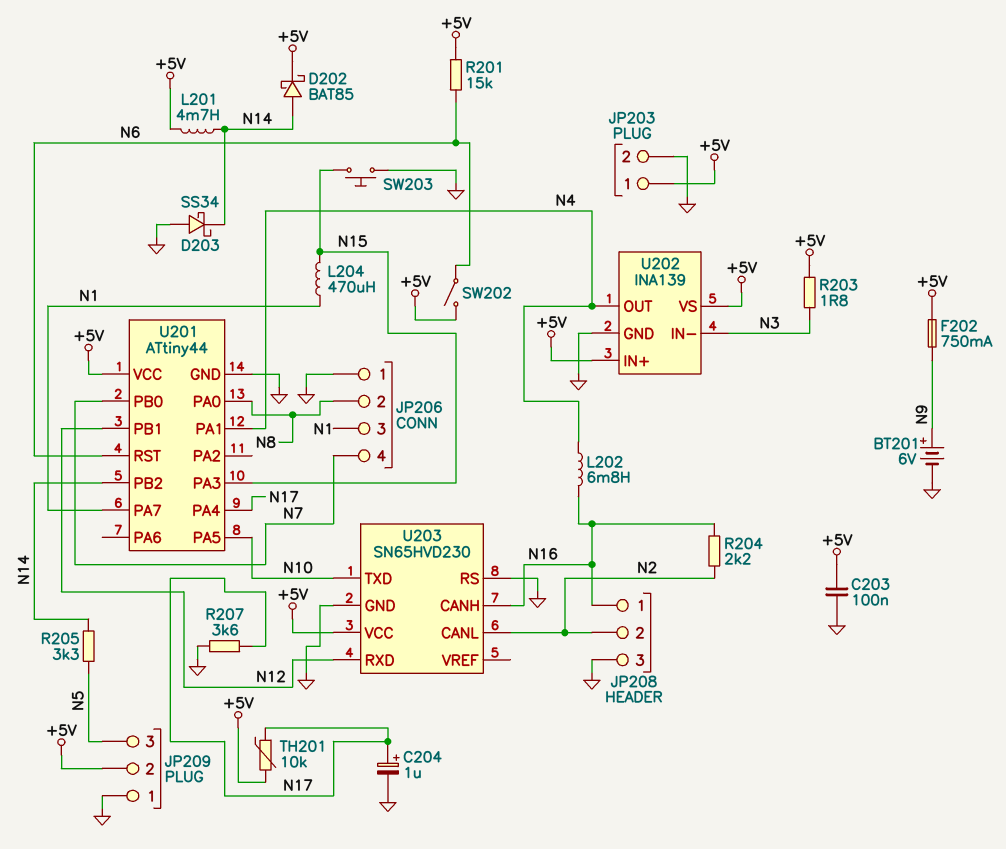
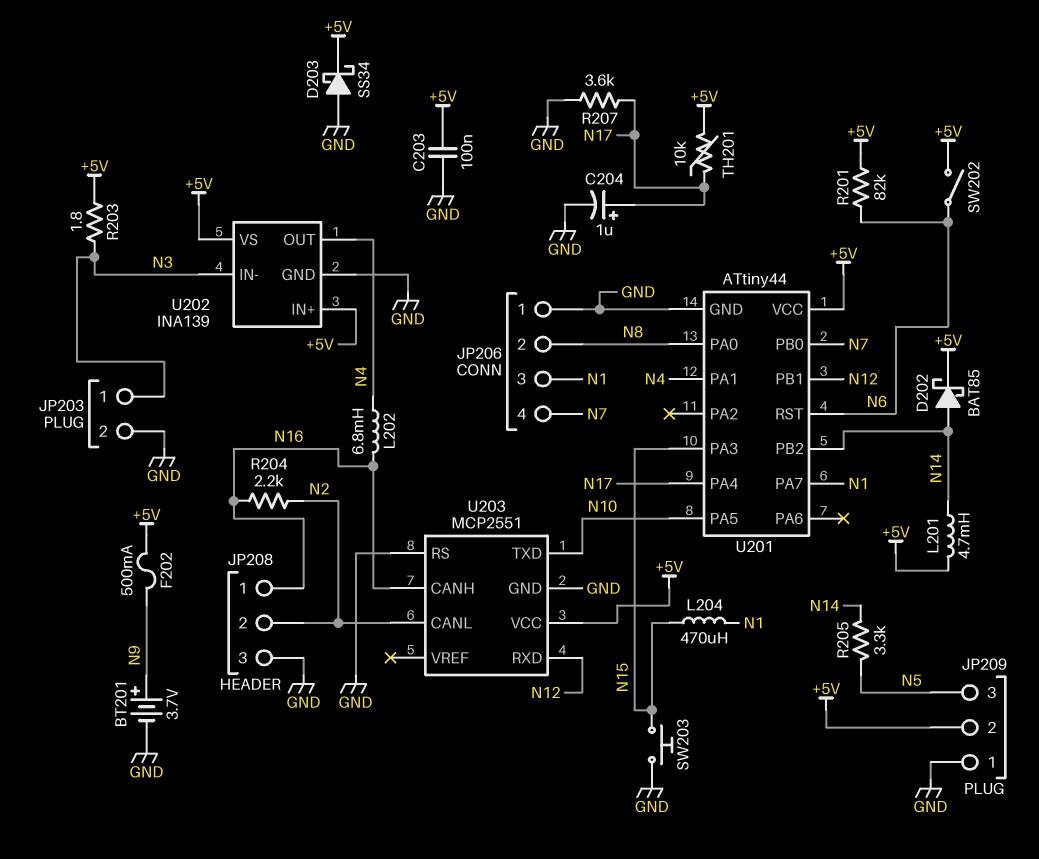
BT201: 6V (plus N9, minus GND) -> 3.7V (plus N9, minus GND)
D203: schottky SS34 (A GND, K N14) -> schottky SS34 (A GND, K +5V)
F202: 750mA (+5V, N9) -> 500mA (+5V, N9)
JP203 pin 1: +5V -> N3
R201: 15k (+5V, N6) -> 82k (+5V, N6)
U203: SN65HVD230 -> MCP2551

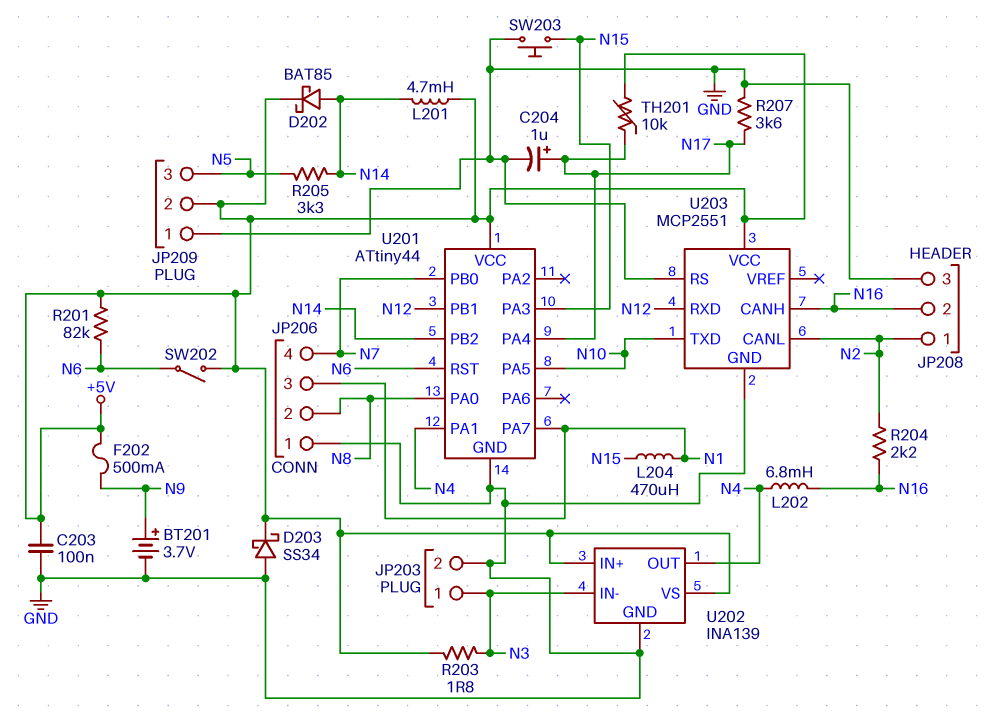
JP208 pin 1: N16 -> N2
JP208 pin 2: N2 -> N16

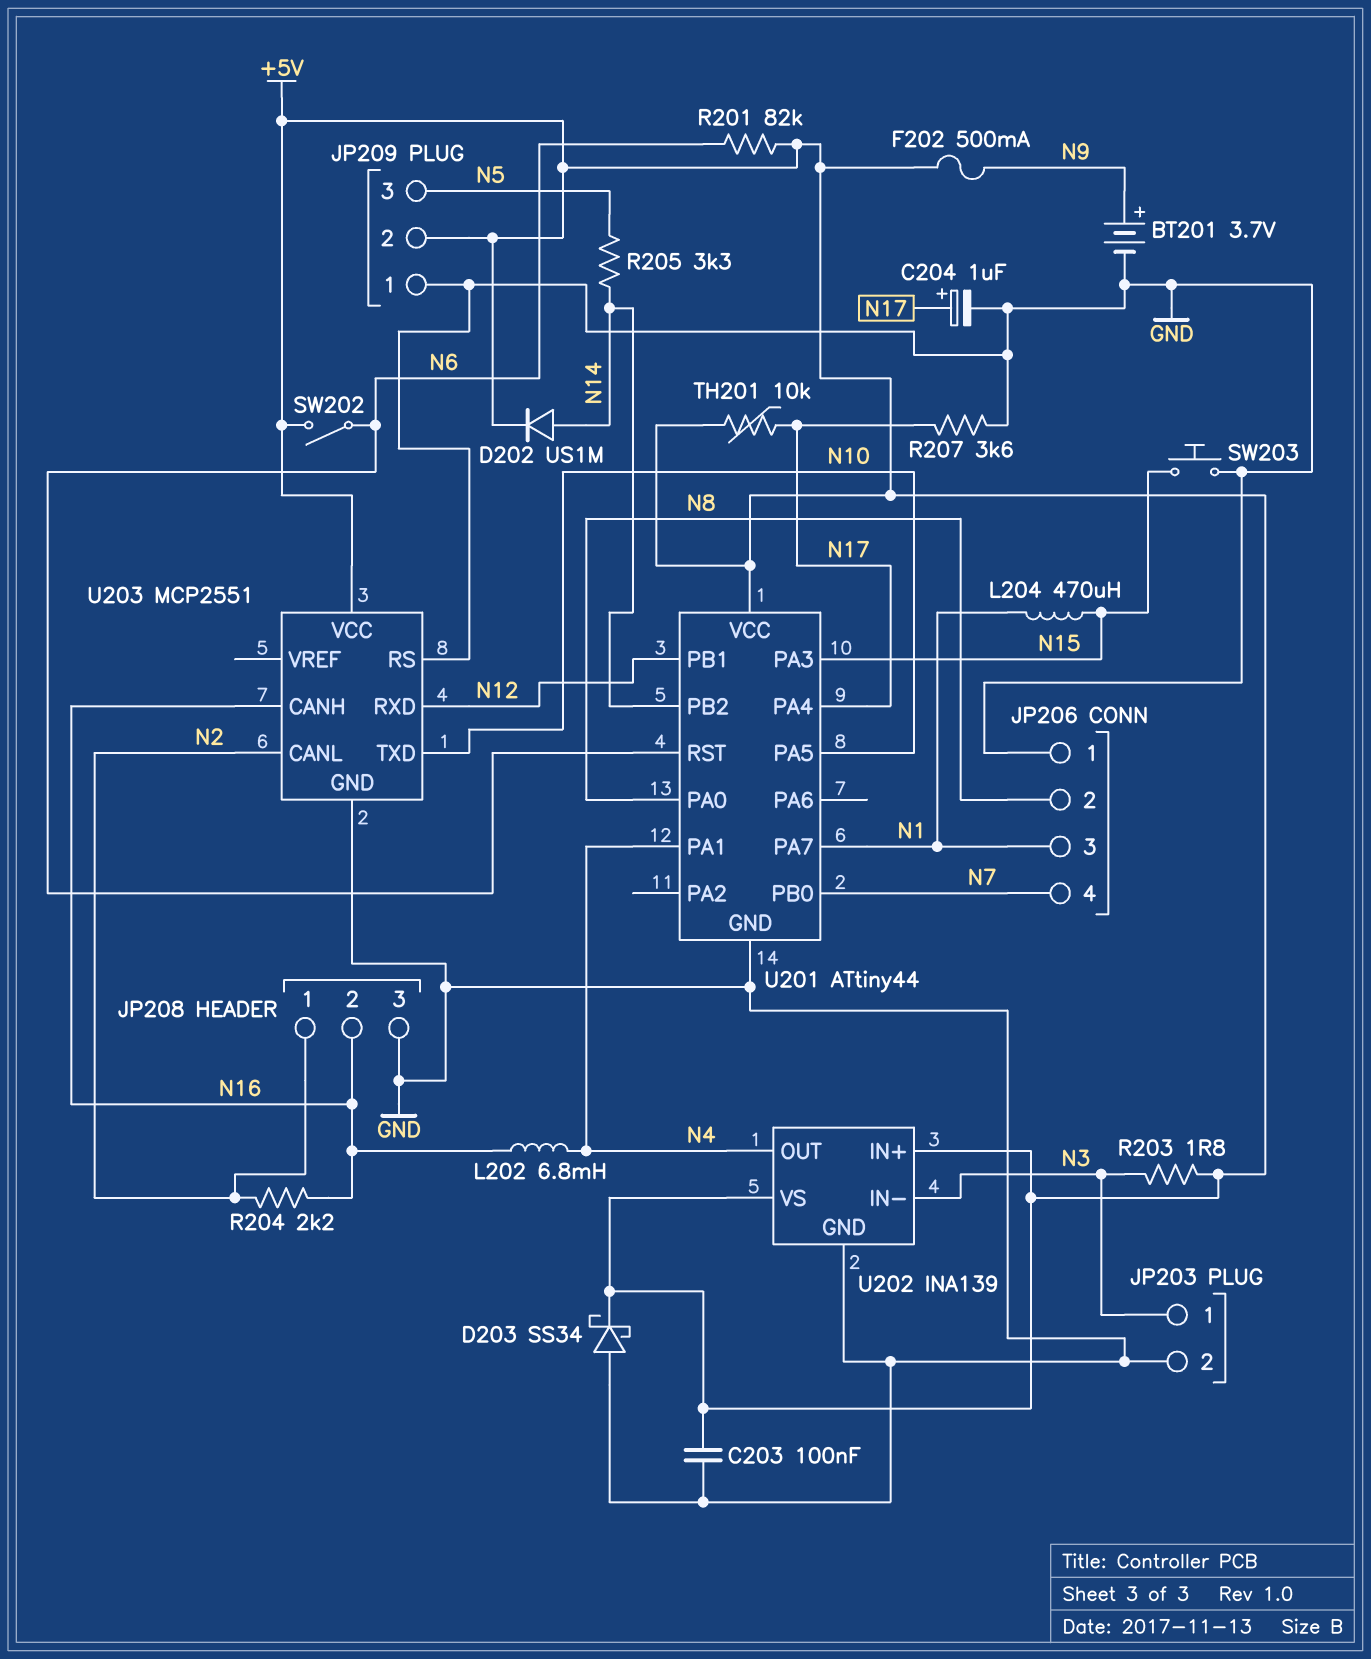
D202: schottky BAT85 (A N14, K +5V) -> diode US1M (A N14, K +5V)
L201: 4.7mH (+5V, N14) -> none

